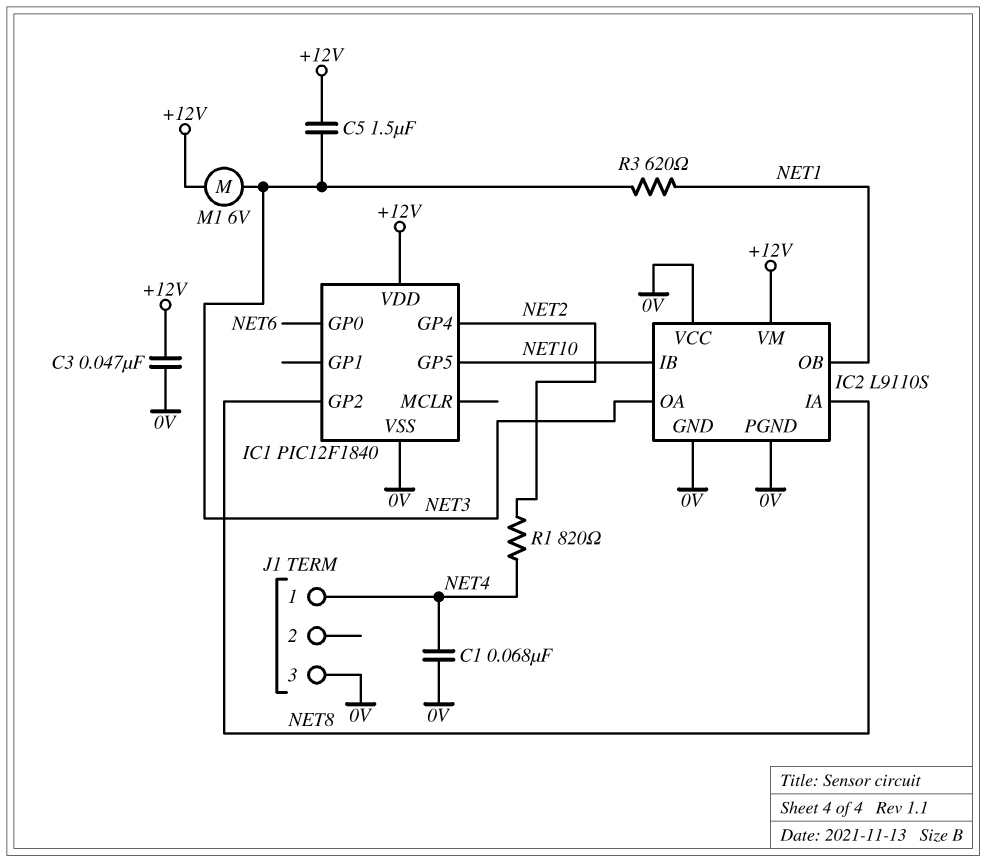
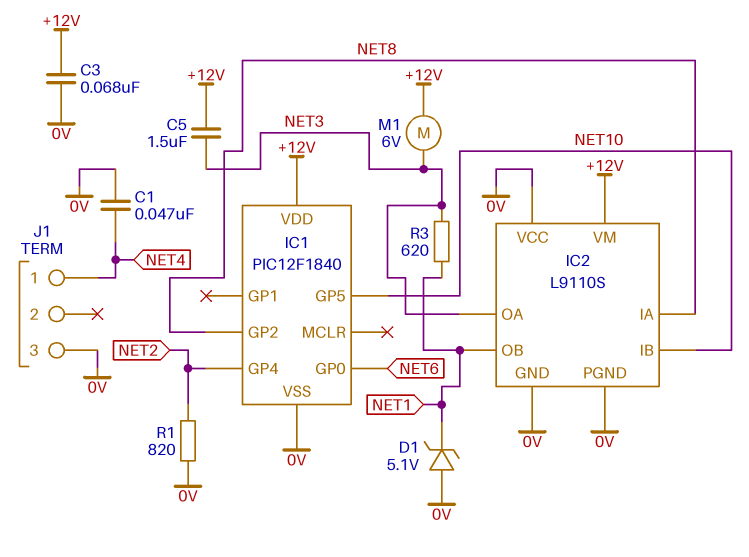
C1: 68nF (0V, NET4) -> 47nF (0V, NET4)
C3: 47nF (+12V, 0V) -> 68nF (+12V, 0V)
D1: none -> zener 5.1V (A 0V, K NET1)
R1: 820 (NET2, NET4) -> 820 (0V, NET2)

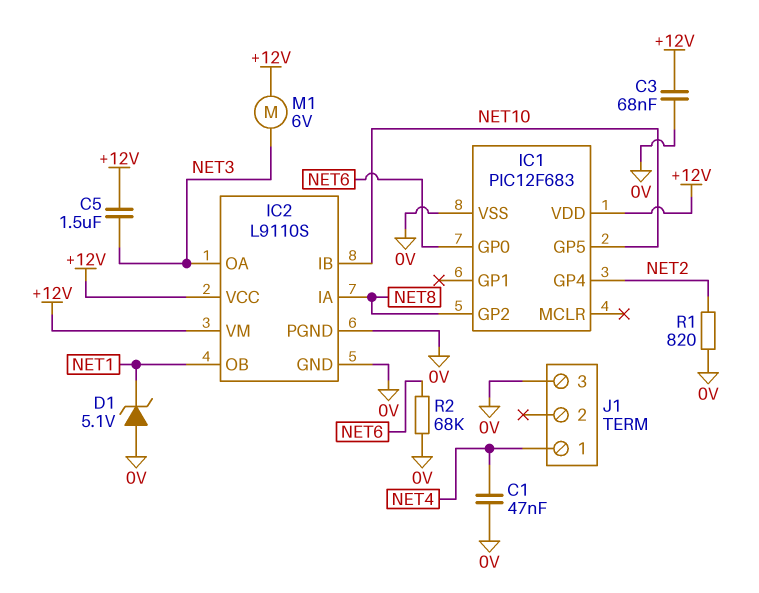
IC1: PIC12F1840 -> PIC12F683
IC2 pin VCC: 0V -> +12V
R2: none -> 68k (0V, NET6)
R3: 620 (NET1, NET3) -> none

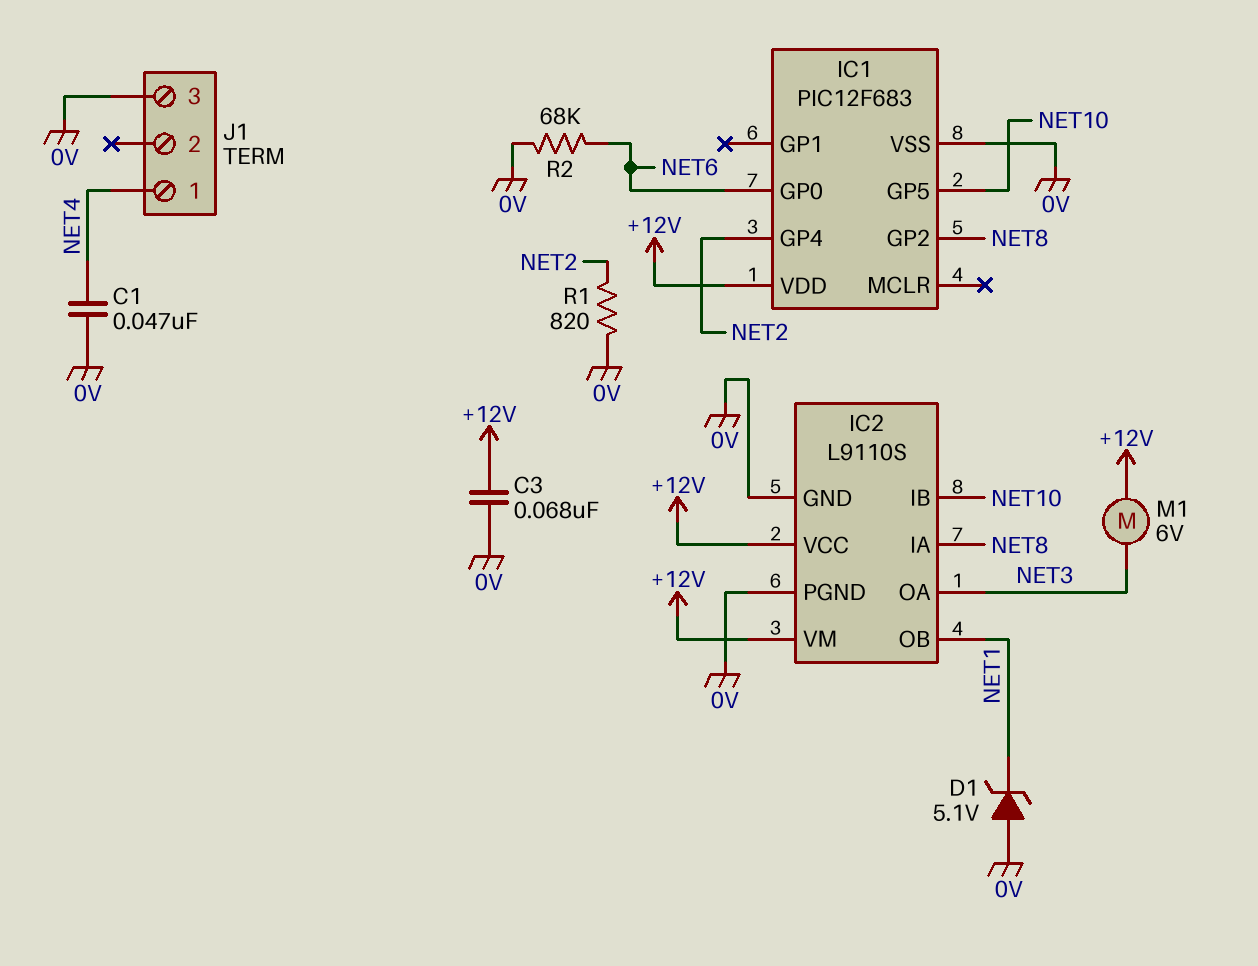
C5: 1.5uF (+12V, NET3) -> none

